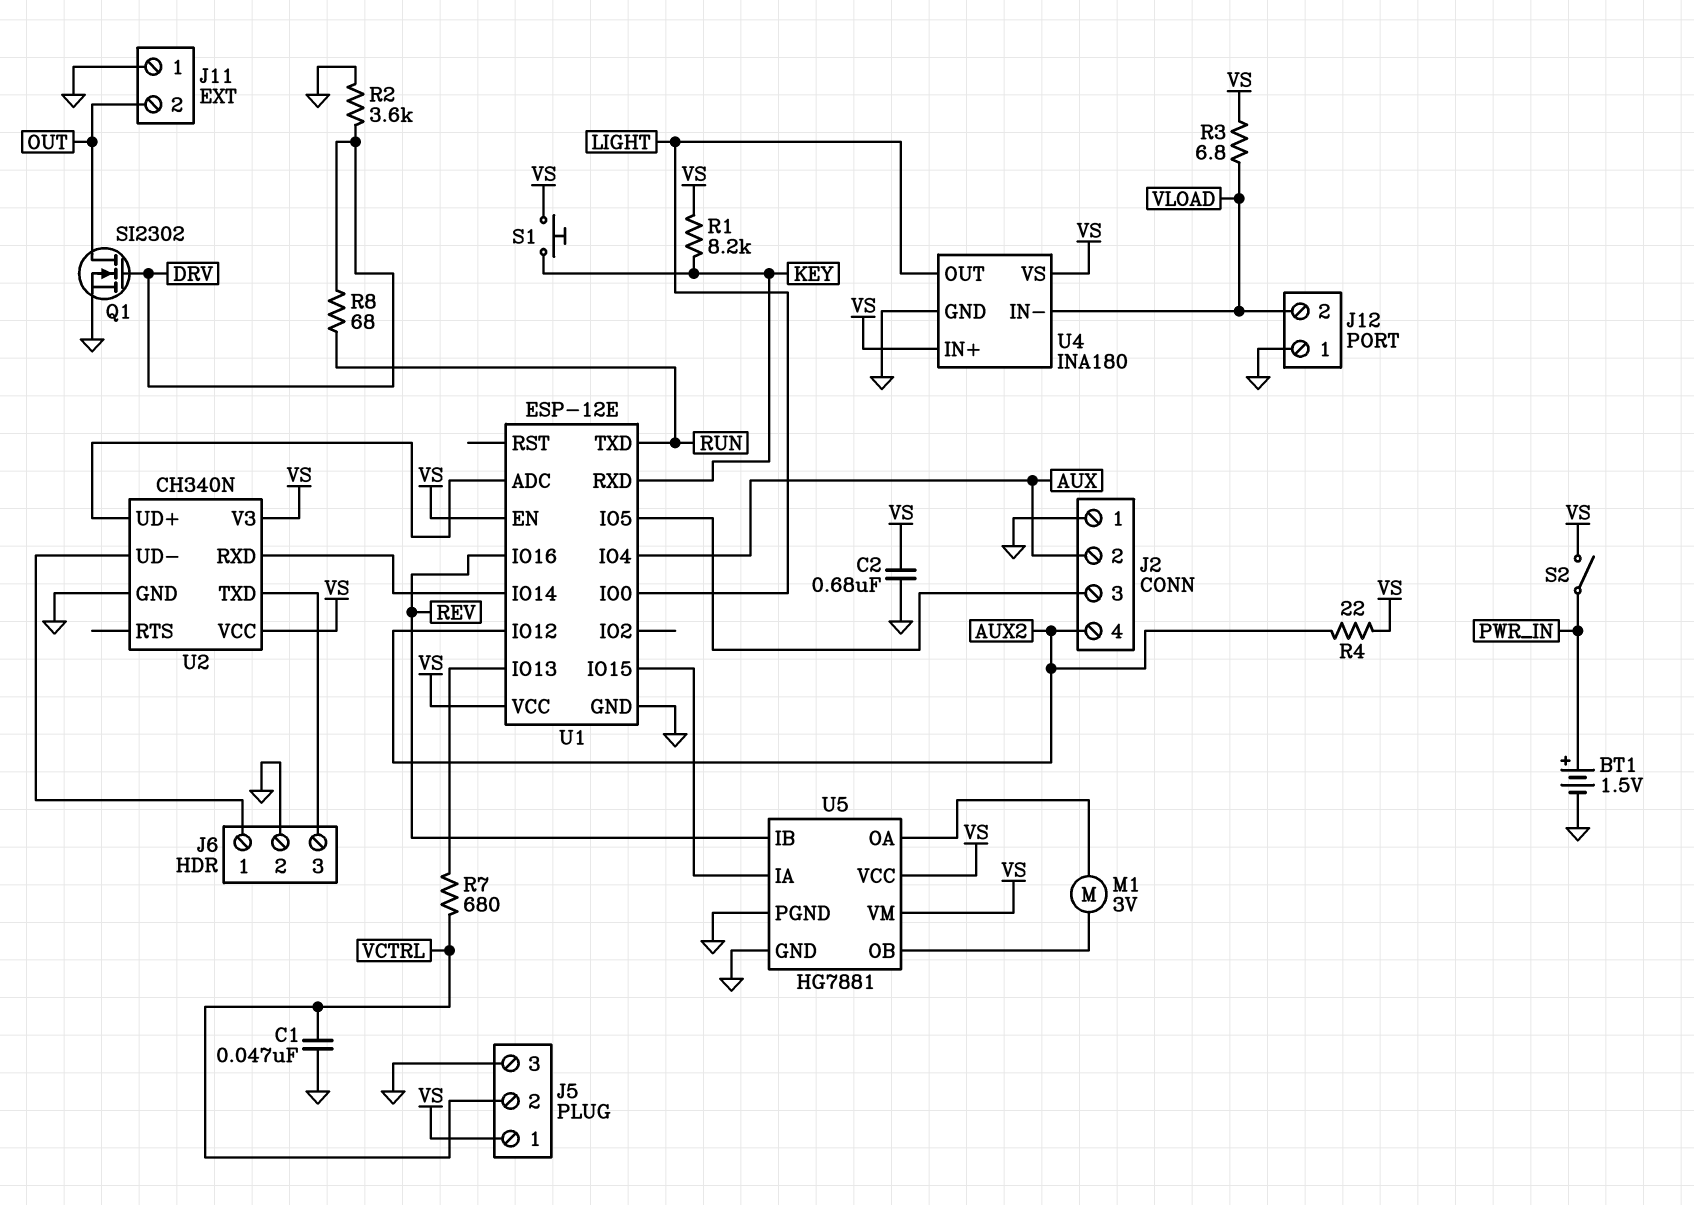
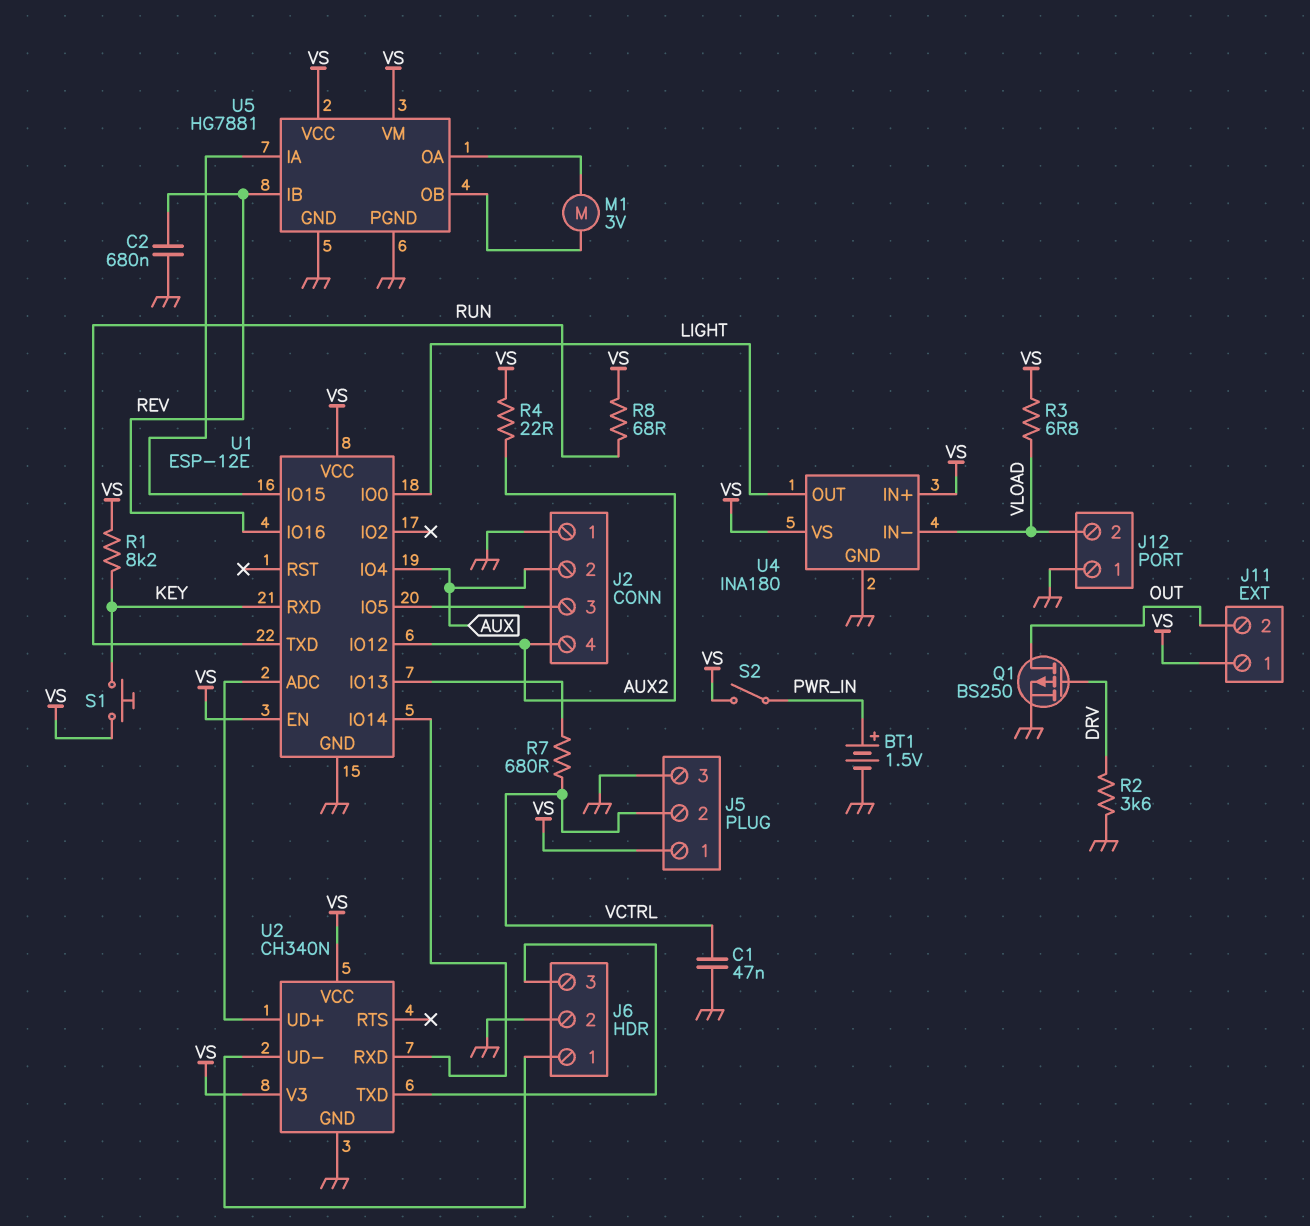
C2: 680nF (GND, VS) -> 680nF (GND, REV)
J11 pin 1: GND -> VS
Q1: NMOS SI2302 (G DRV, D OUT, S GND) -> PMOS BS250 (G DRV, D OUT, S GND)
R8: 68 (DRV, RUN) -> 68 (RUN, VS)

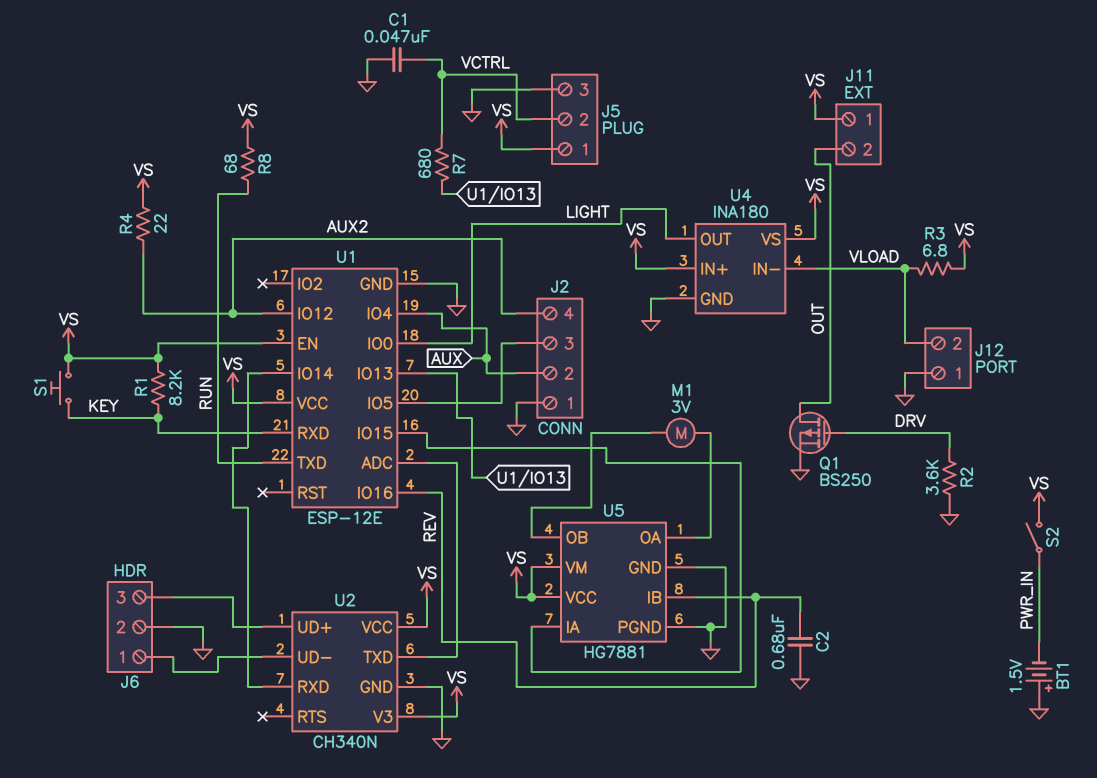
BT1: 1.5V (plus PWR_IN, minus GND) -> 1.5V (plus GND, minus PWR_IN)
U2 pin TXD: J6/3 -> U1/ADC
U2 pin UD+: U1/ADC -> J6/3

